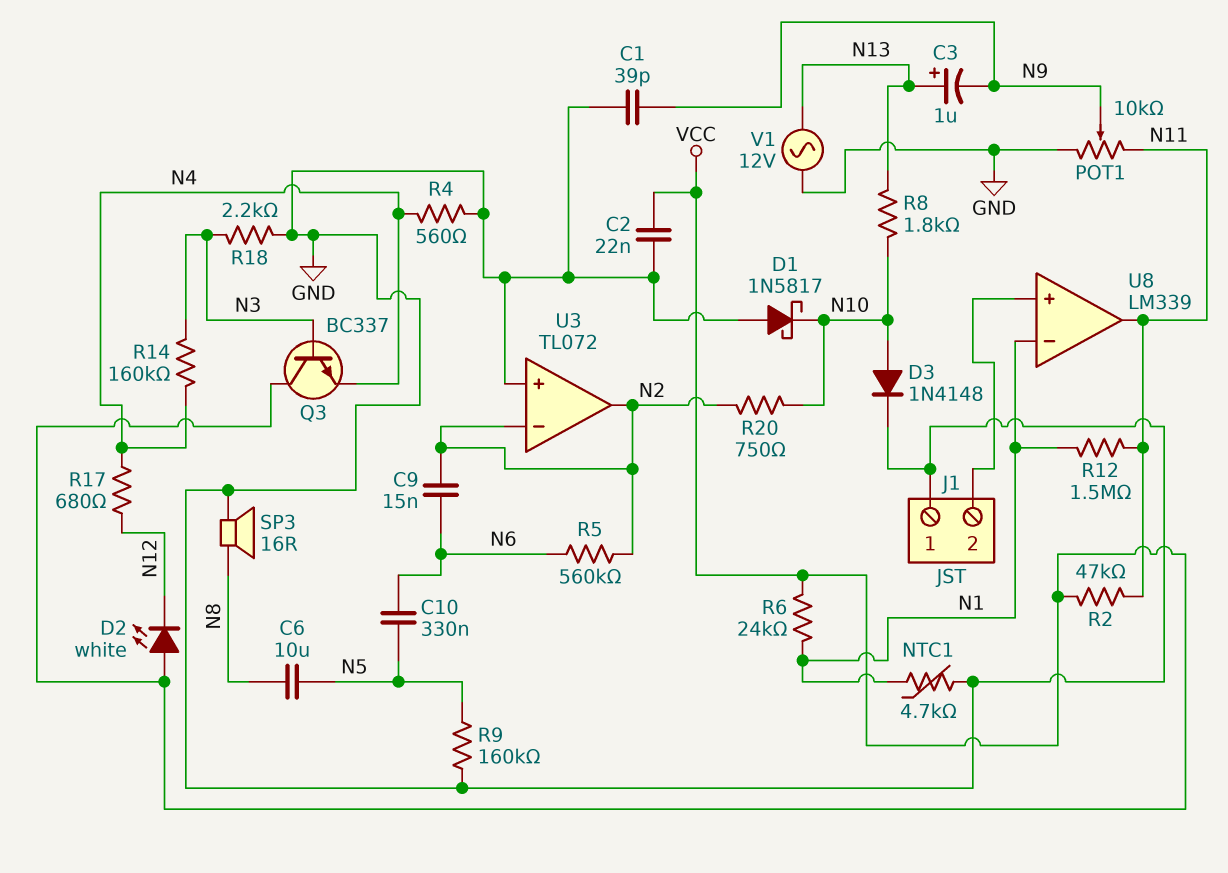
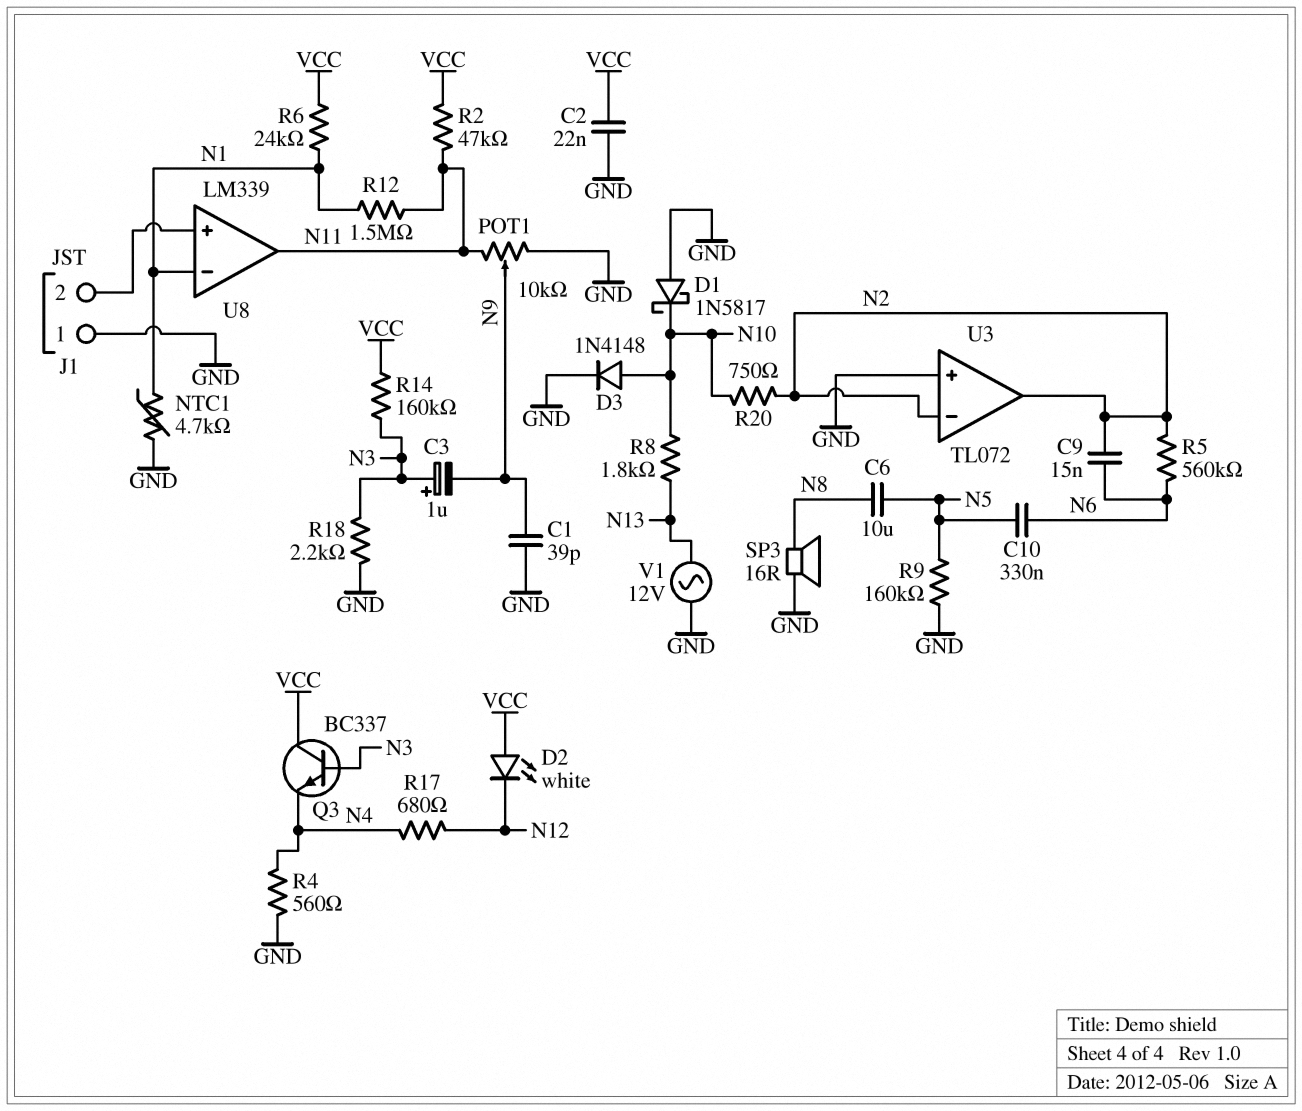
C3: 1uF (plus N13, minus N9) -> 1uF (plus N3, minus N9)
R14: 160k (N3, N4) -> 160k (N3, VCC)

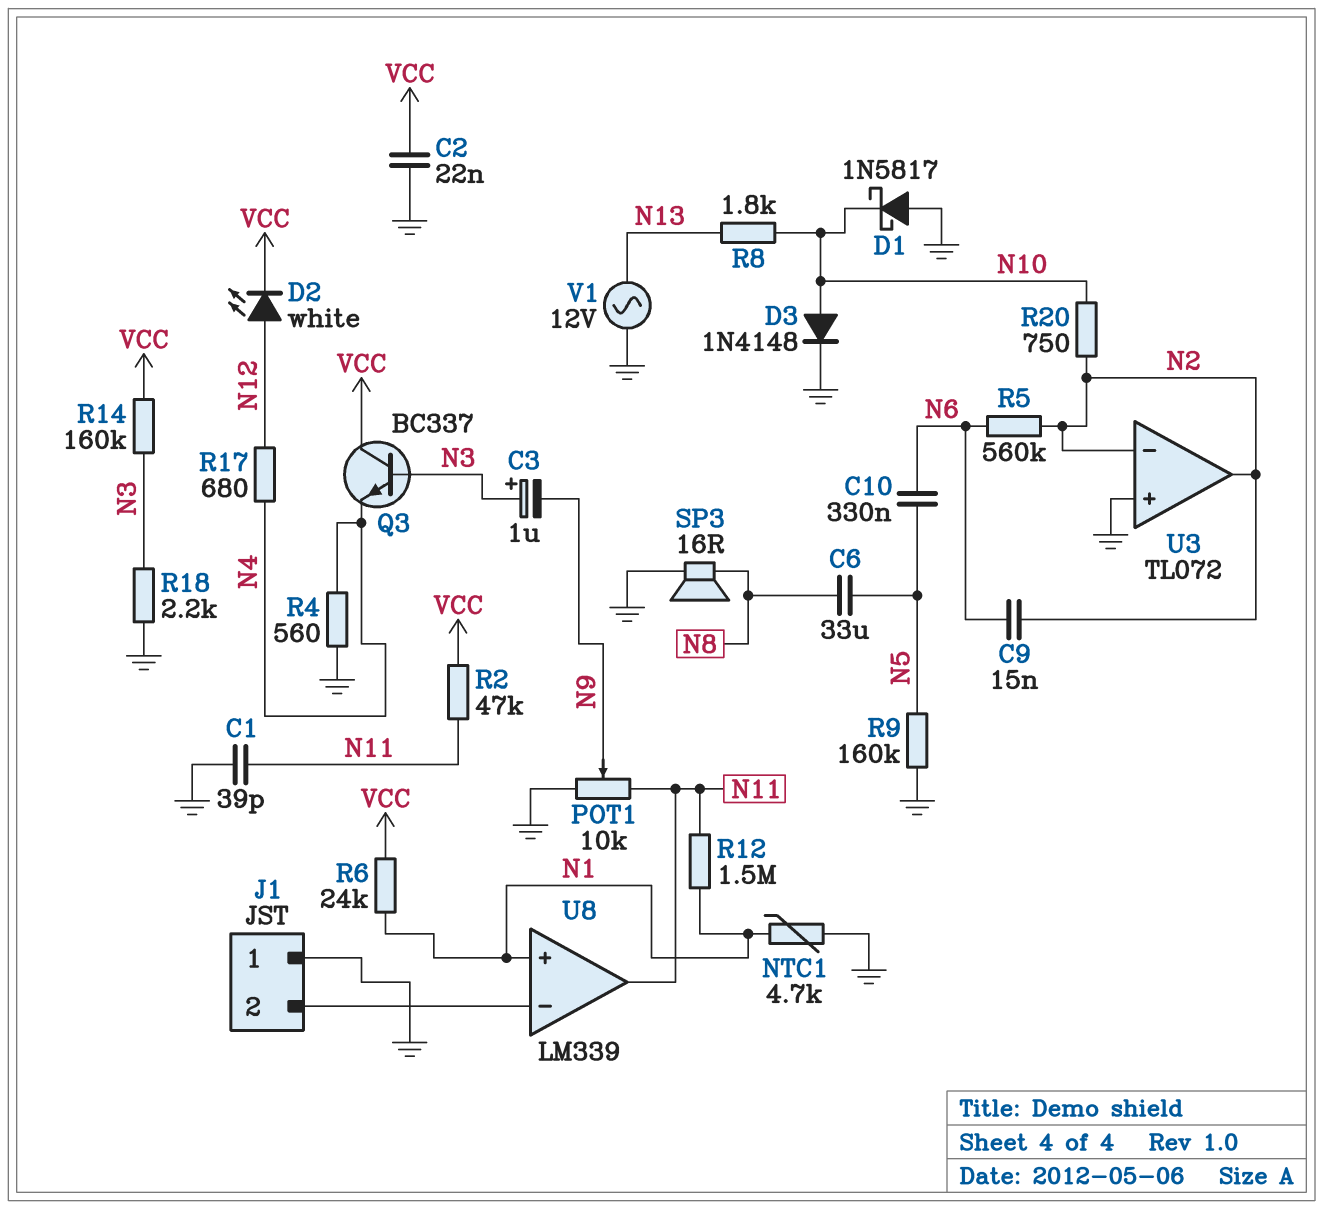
C1: 39pF (GND, N9) -> 39pF (GND, N11)
C6: 10uF (N5, N8) -> 33uF (N5, N8)
D2: LED white (A VCC, K N12) -> LED white (A N12, K VCC)
U8 pin in+: J1/2 -> N1
U8 pin in-: N1 -> J1/2

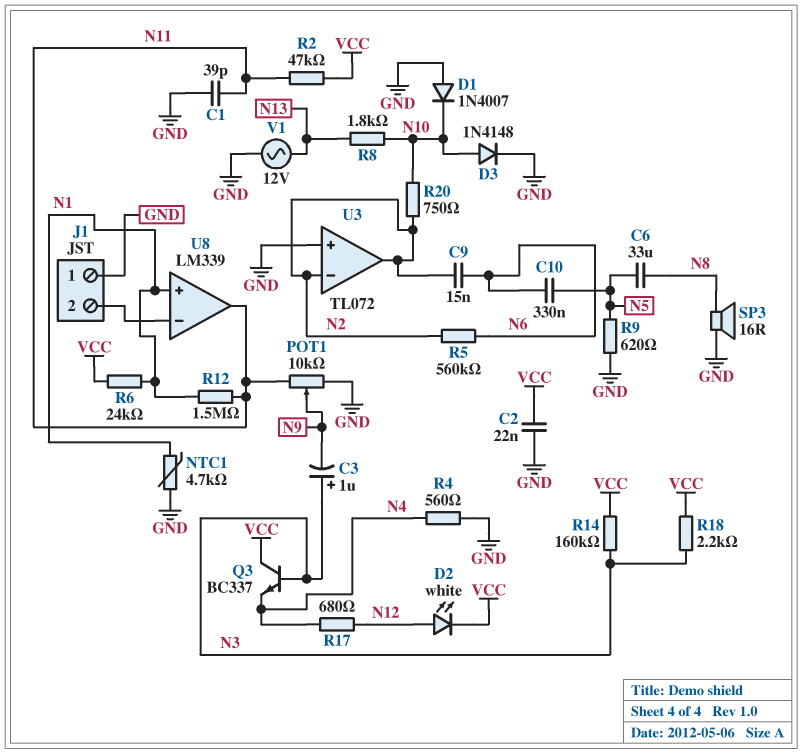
D1: schottky 1N5817 (A GND, K N10) -> diode 1N4007 (A GND, K N10)
R9: 160k (GND, N5) -> 620 (GND, N5)
R18: 2.2k (GND, N3) -> 2.2k (N3, VCC)

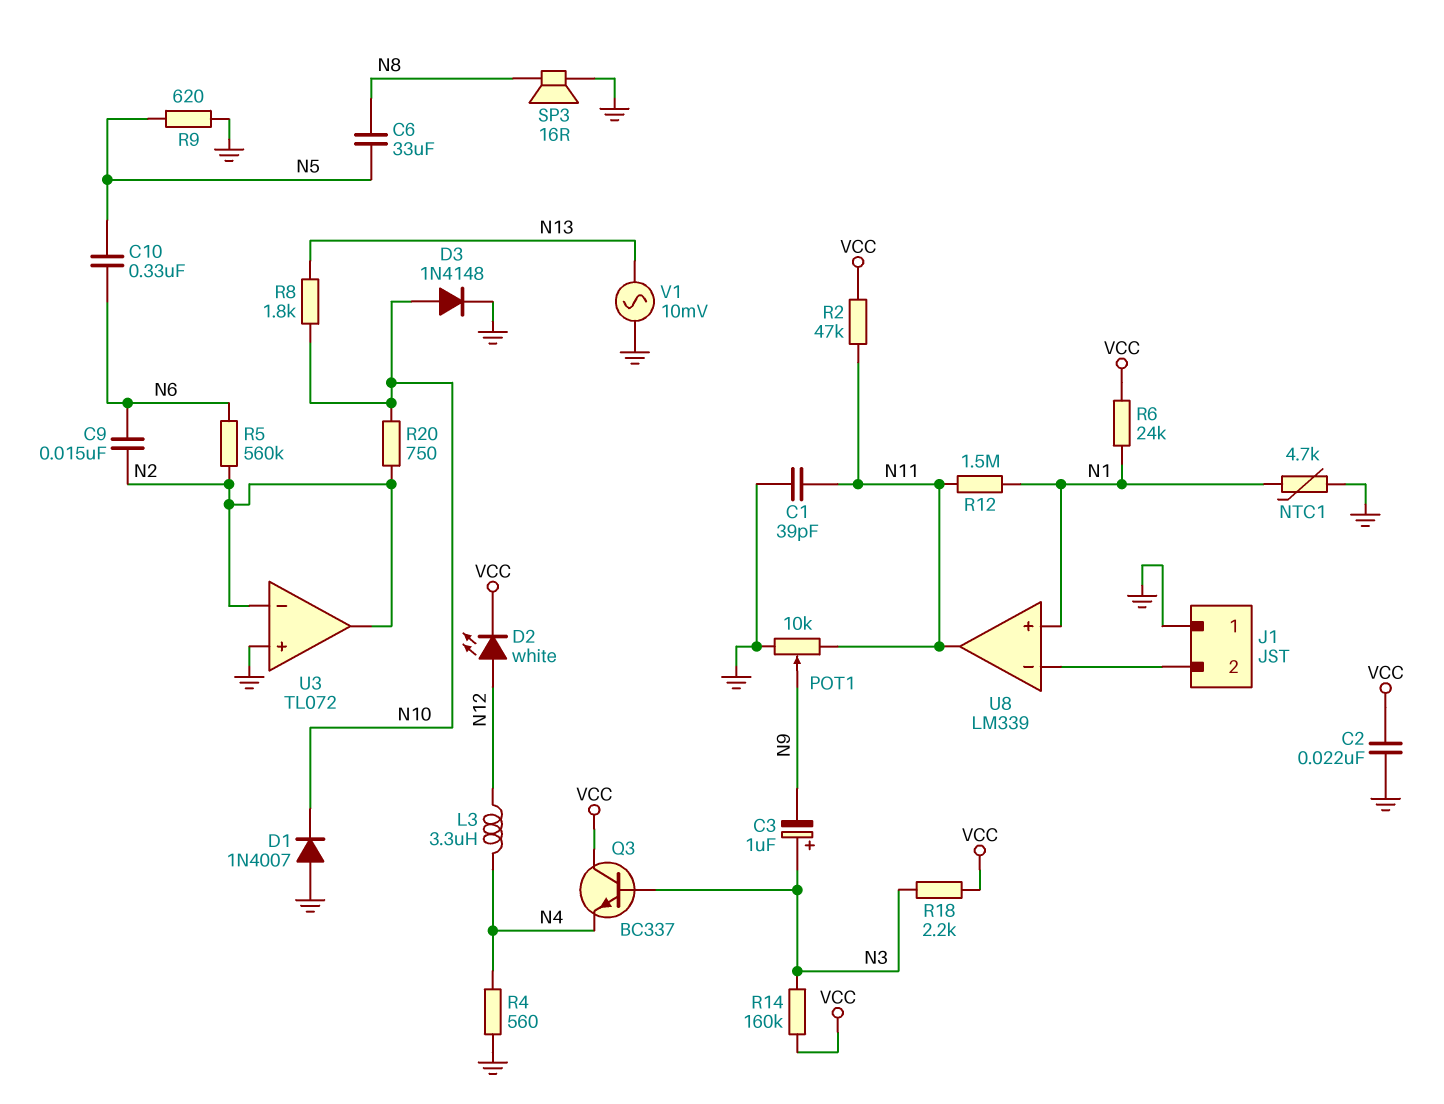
L3: none -> 3.3uH (N4, N12)
R17: 680 (N4, N12) -> none
V1: AC 12V (GND, N13) -> AC 10mV (GND, N13)

